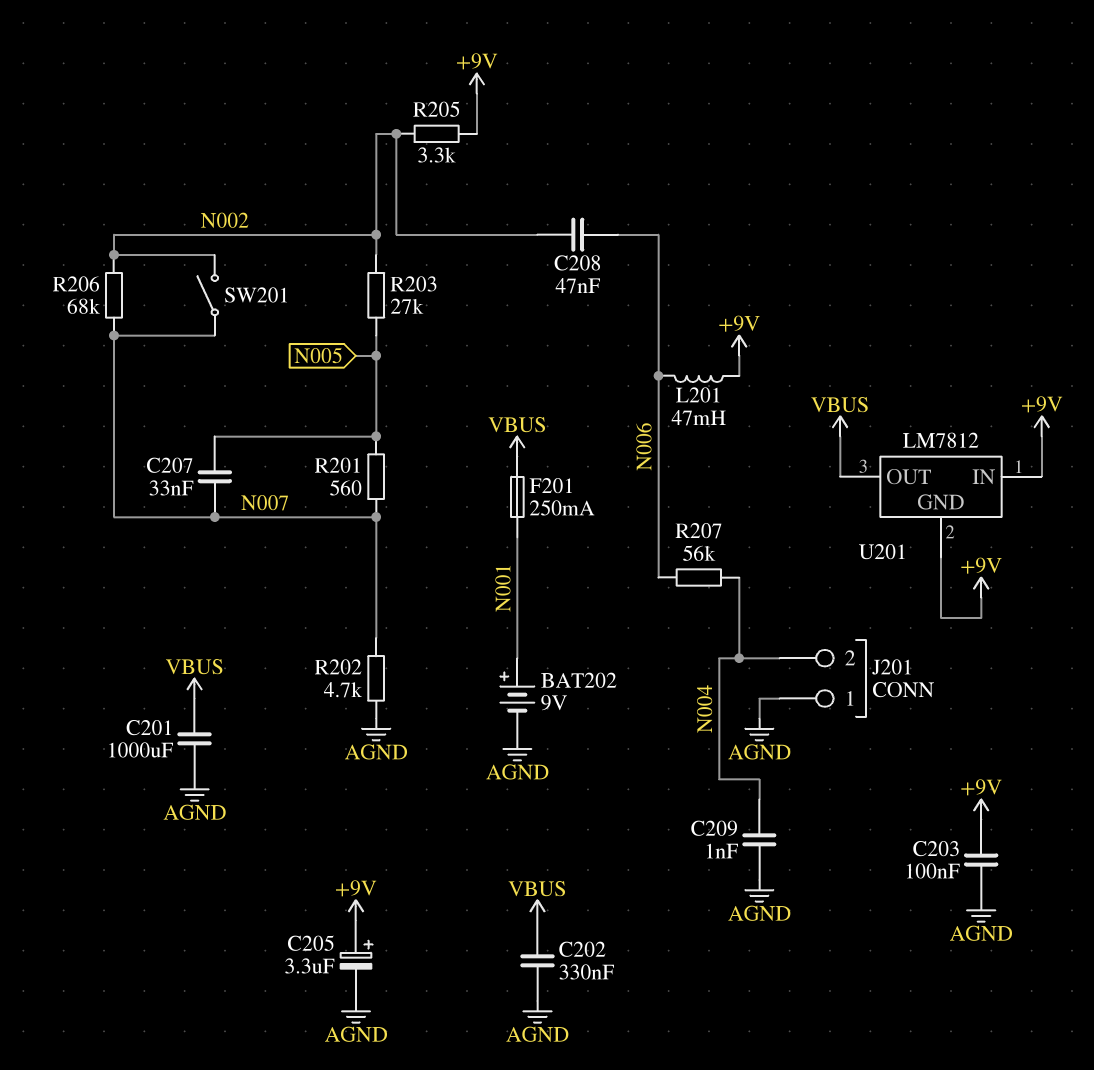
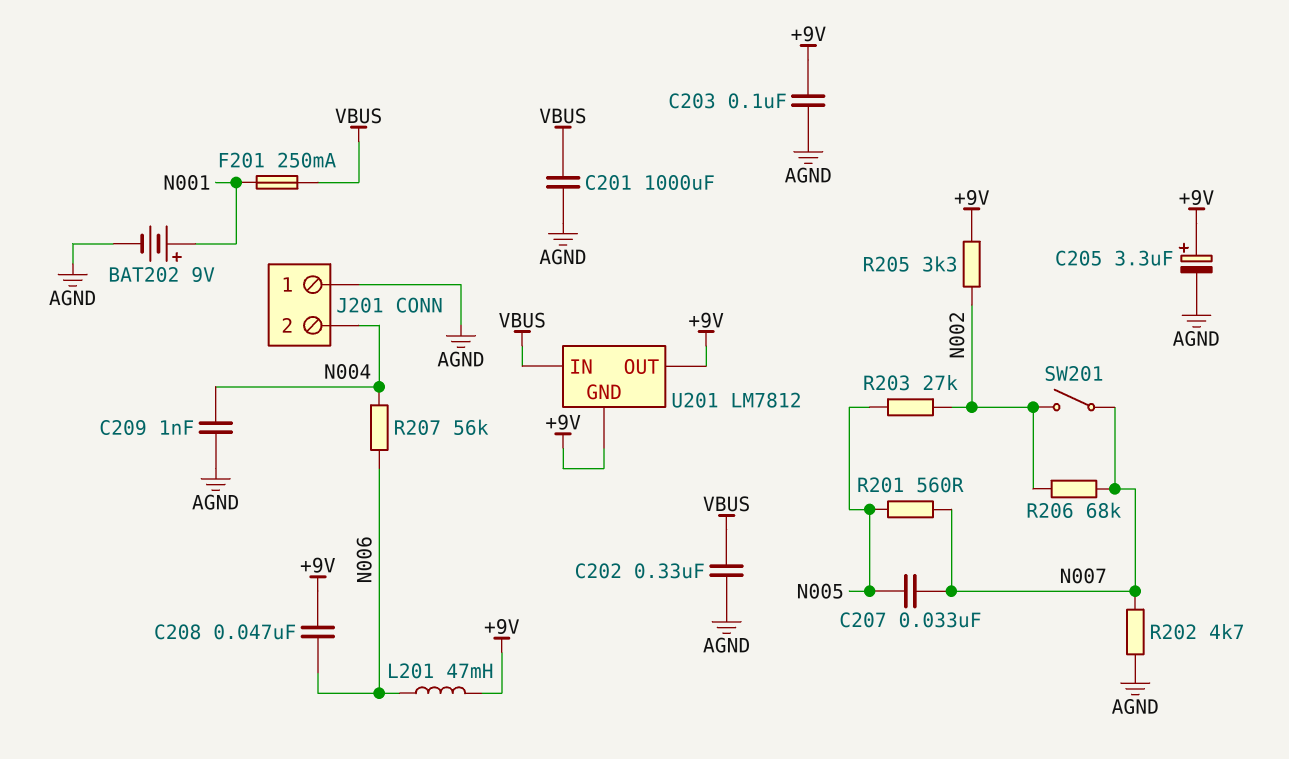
C208: 47nF (N002, N006) -> 47nF (+9V, N006)
U201 pin IN: +9V -> VBUS
U201 pin OUT: VBUS -> +9V

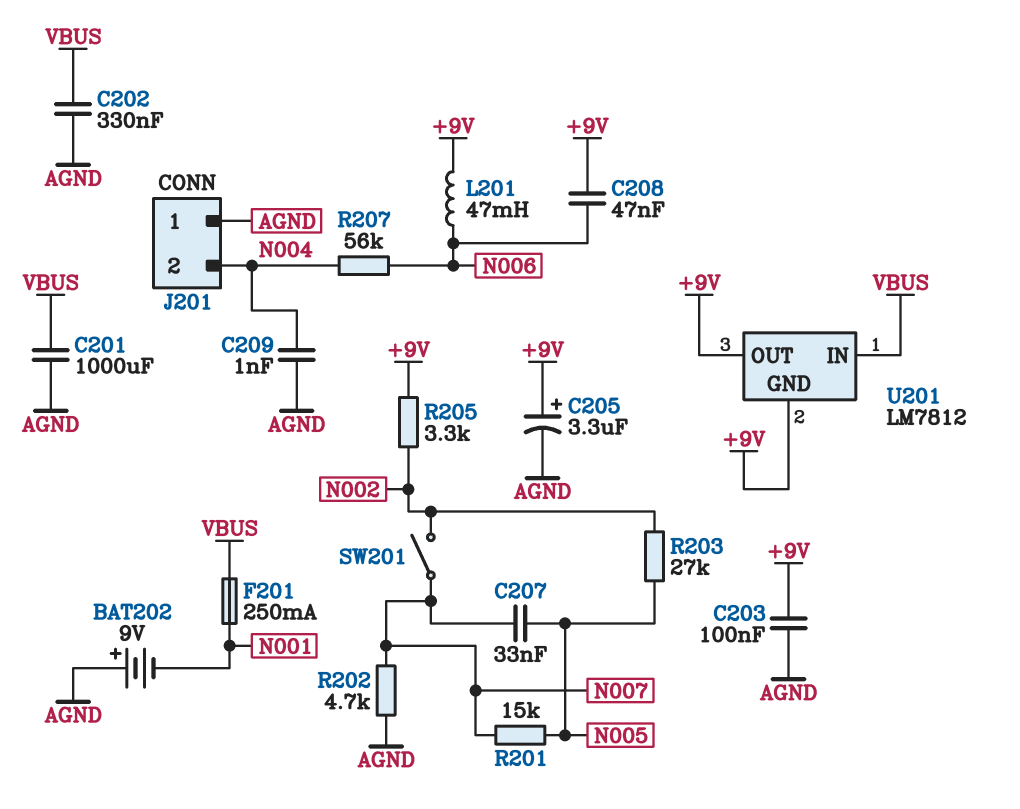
BAT202: 9V (plus N001, minus AGND) -> 9V (plus AGND, minus N001)
R201: 560 (N005, N007) -> 15k (N005, N007)
R206: 68k (N002, N007) -> none

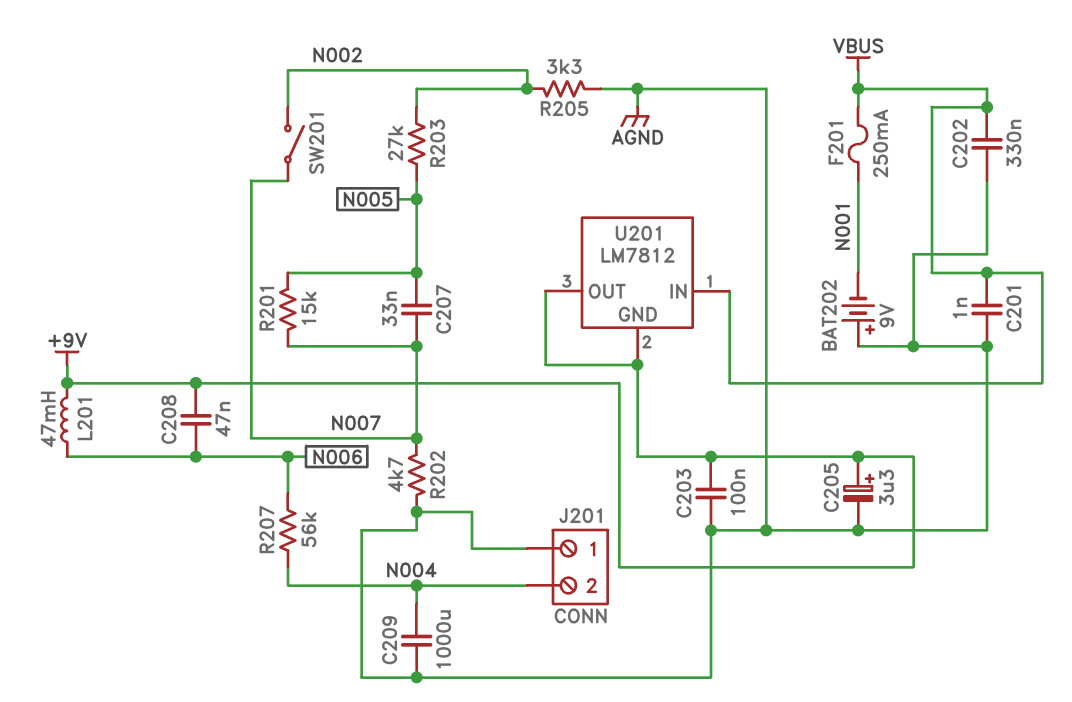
C201: 1000uF (AGND, VBUS) -> 1nF (AGND, VBUS)
C209: 1nF (AGND, N004) -> 1000uF (AGND, N004)
R205: 3.3k (+9V, N002) -> 3.3k (AGND, N002)

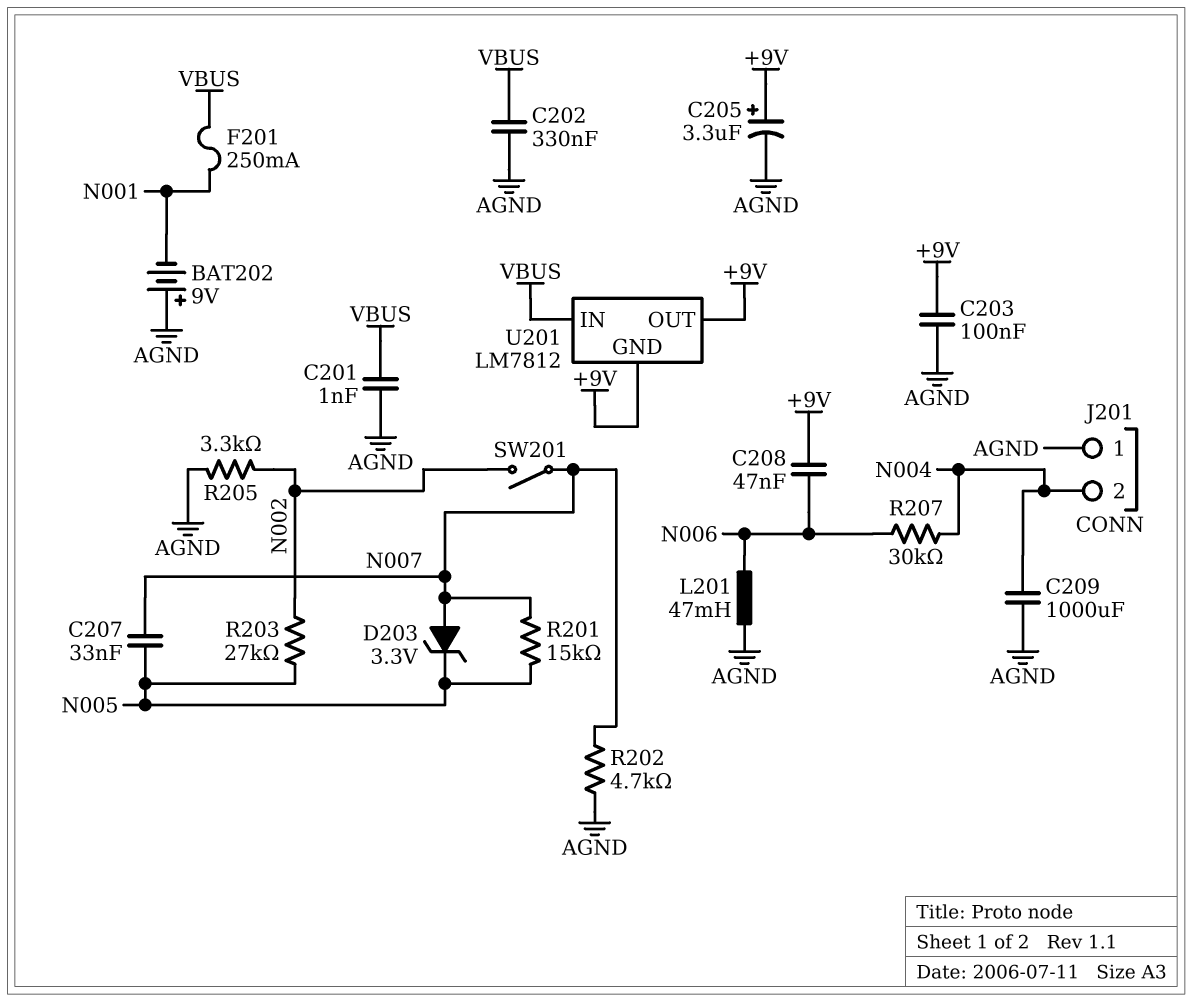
D203: none -> zener 3.3V (A N007, K N005)
L201: 47mH (+9V, N006) -> 47mH (AGND, N006)
R207: 56k (N004, N006) -> 30k (N004, N006)

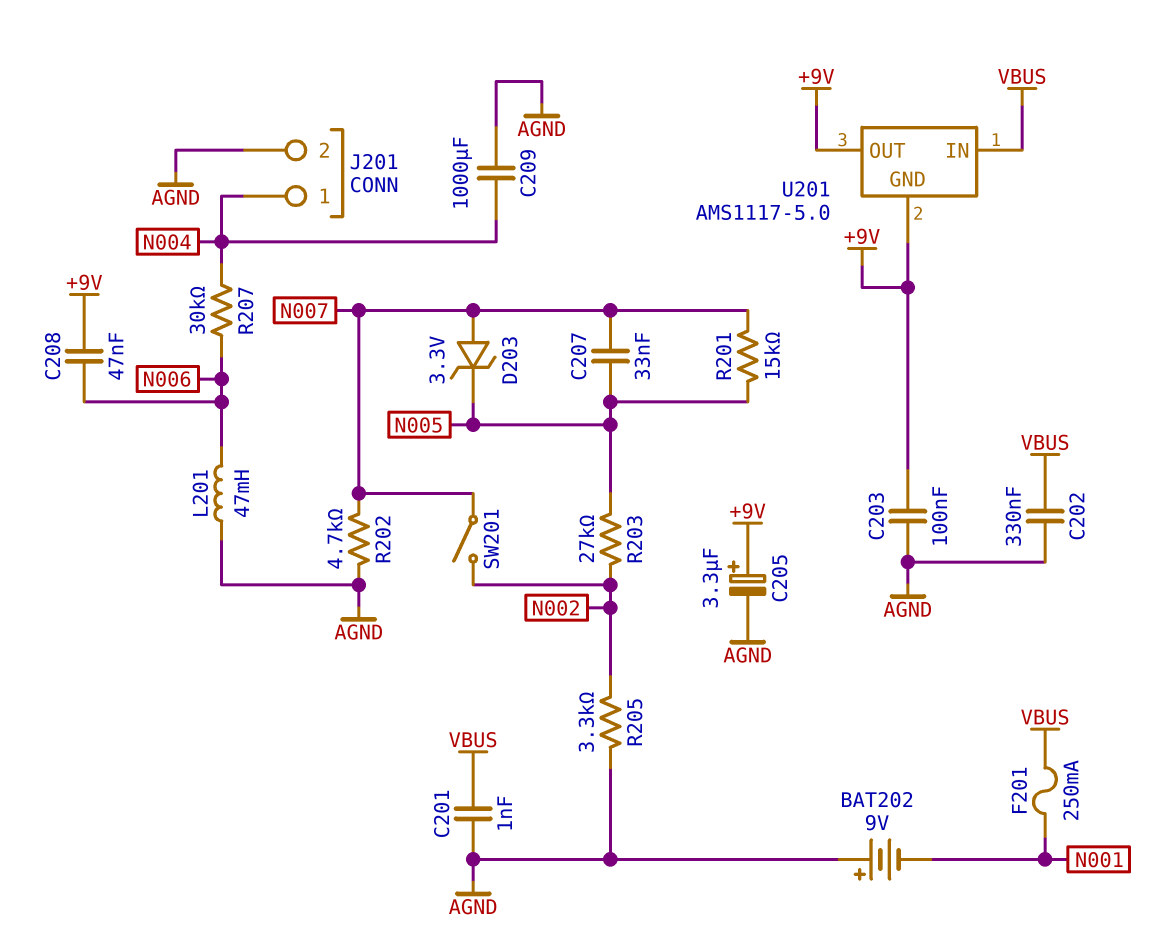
J201 pin 1: AGND -> N004
J201 pin 2: N004 -> AGND
U201: LM7812 -> AMS1117-5.0

